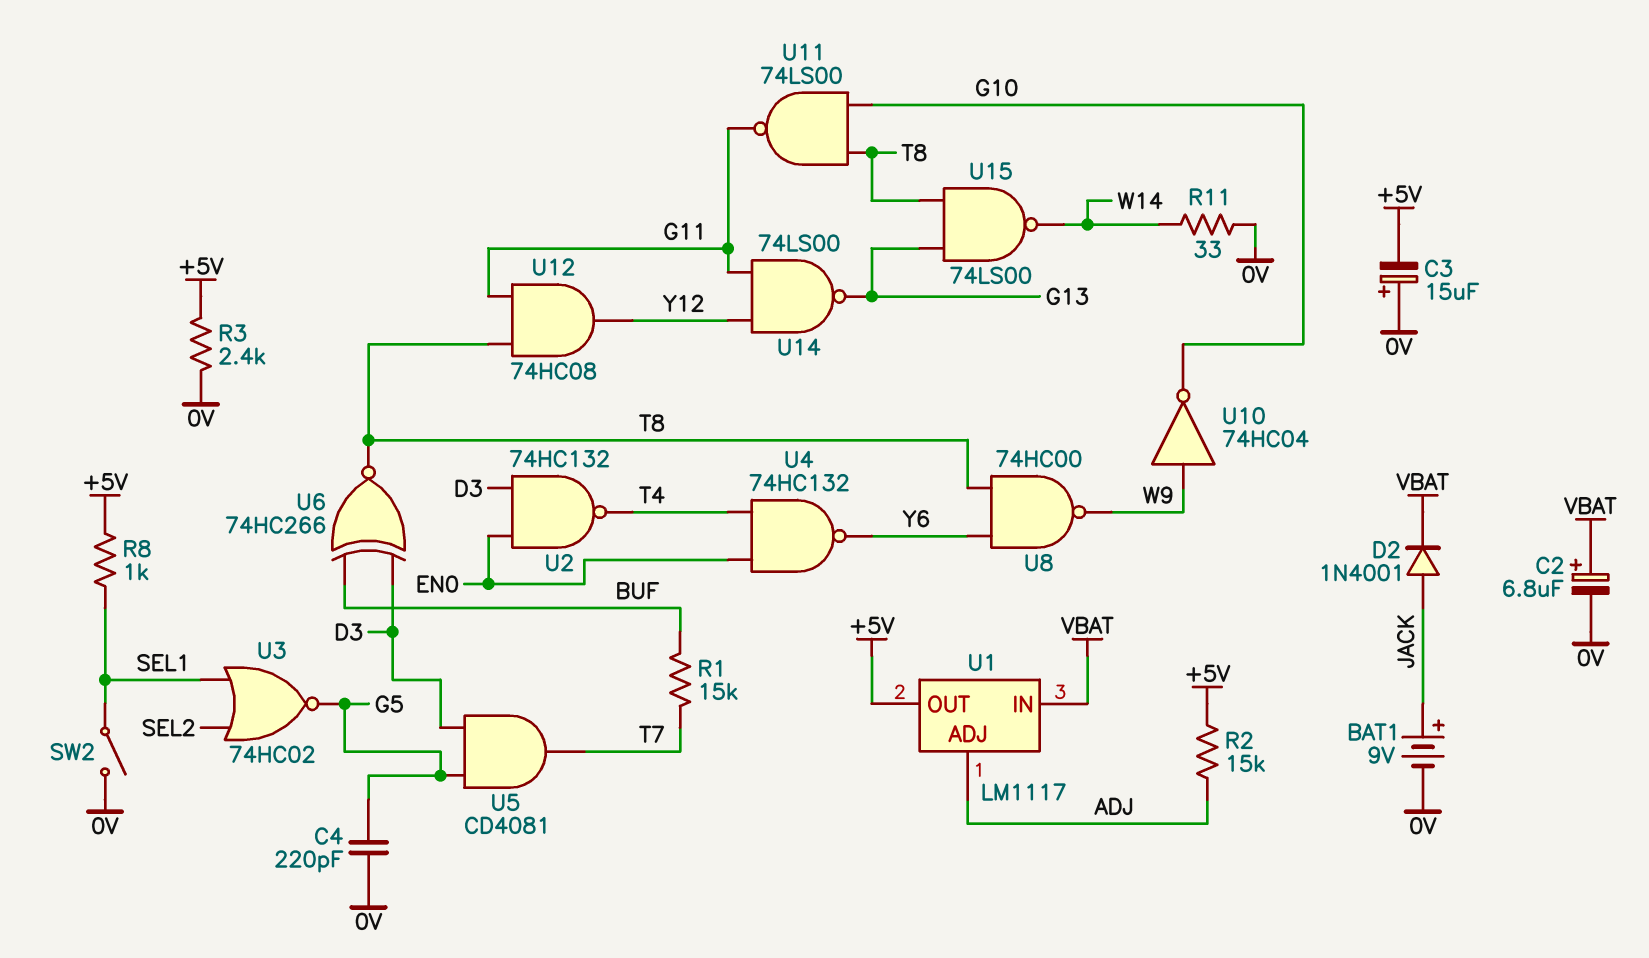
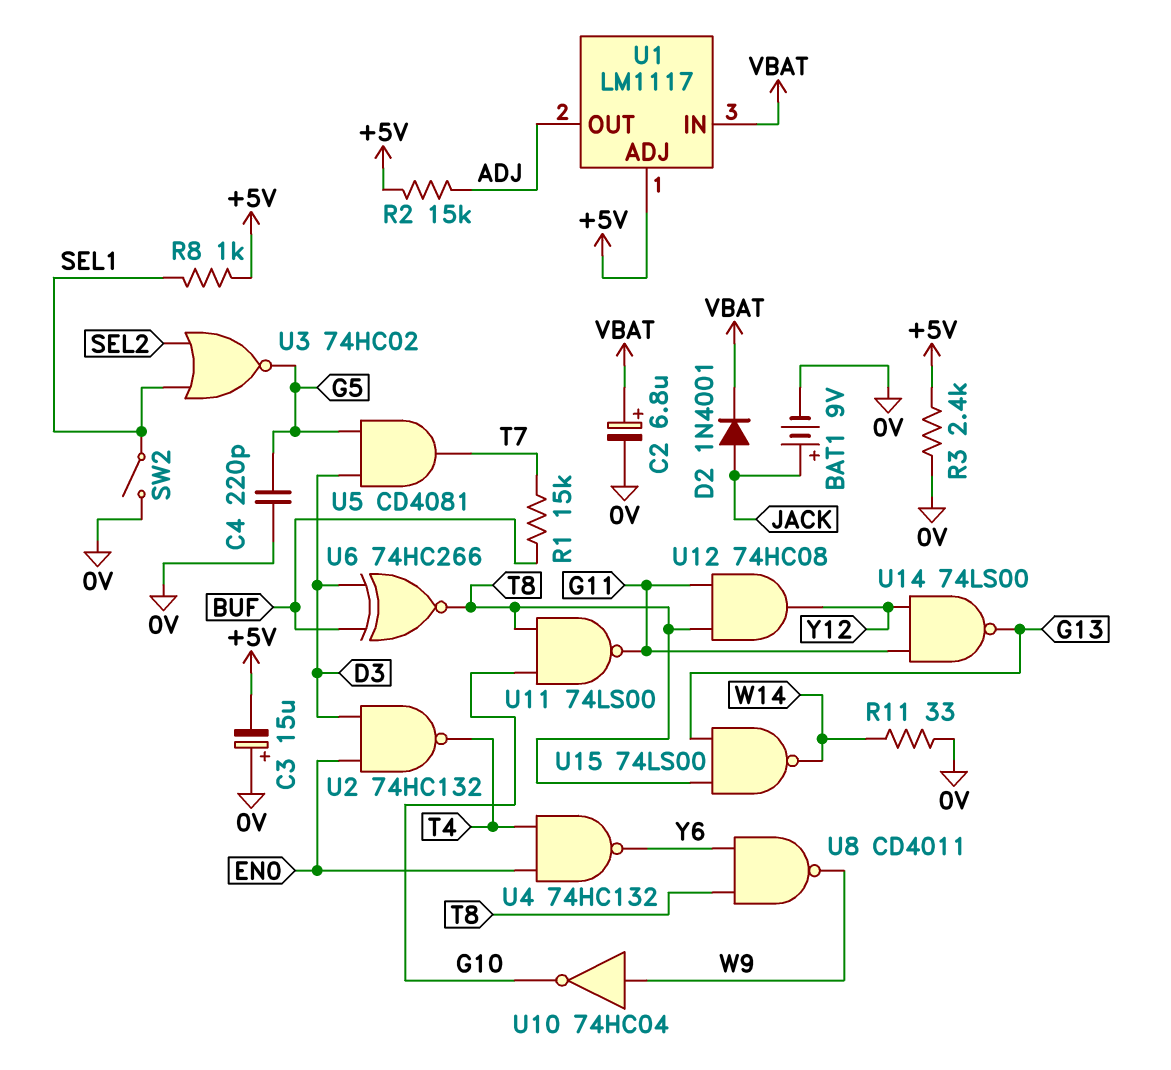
U1 pin ADJ: ADJ -> +5V
U1 pin OUT: +5V -> ADJ
U8: NAND 74HC00 (in T8, in Y6, out W9) -> NAND CD4011 (in T8, in Y6, out W9)

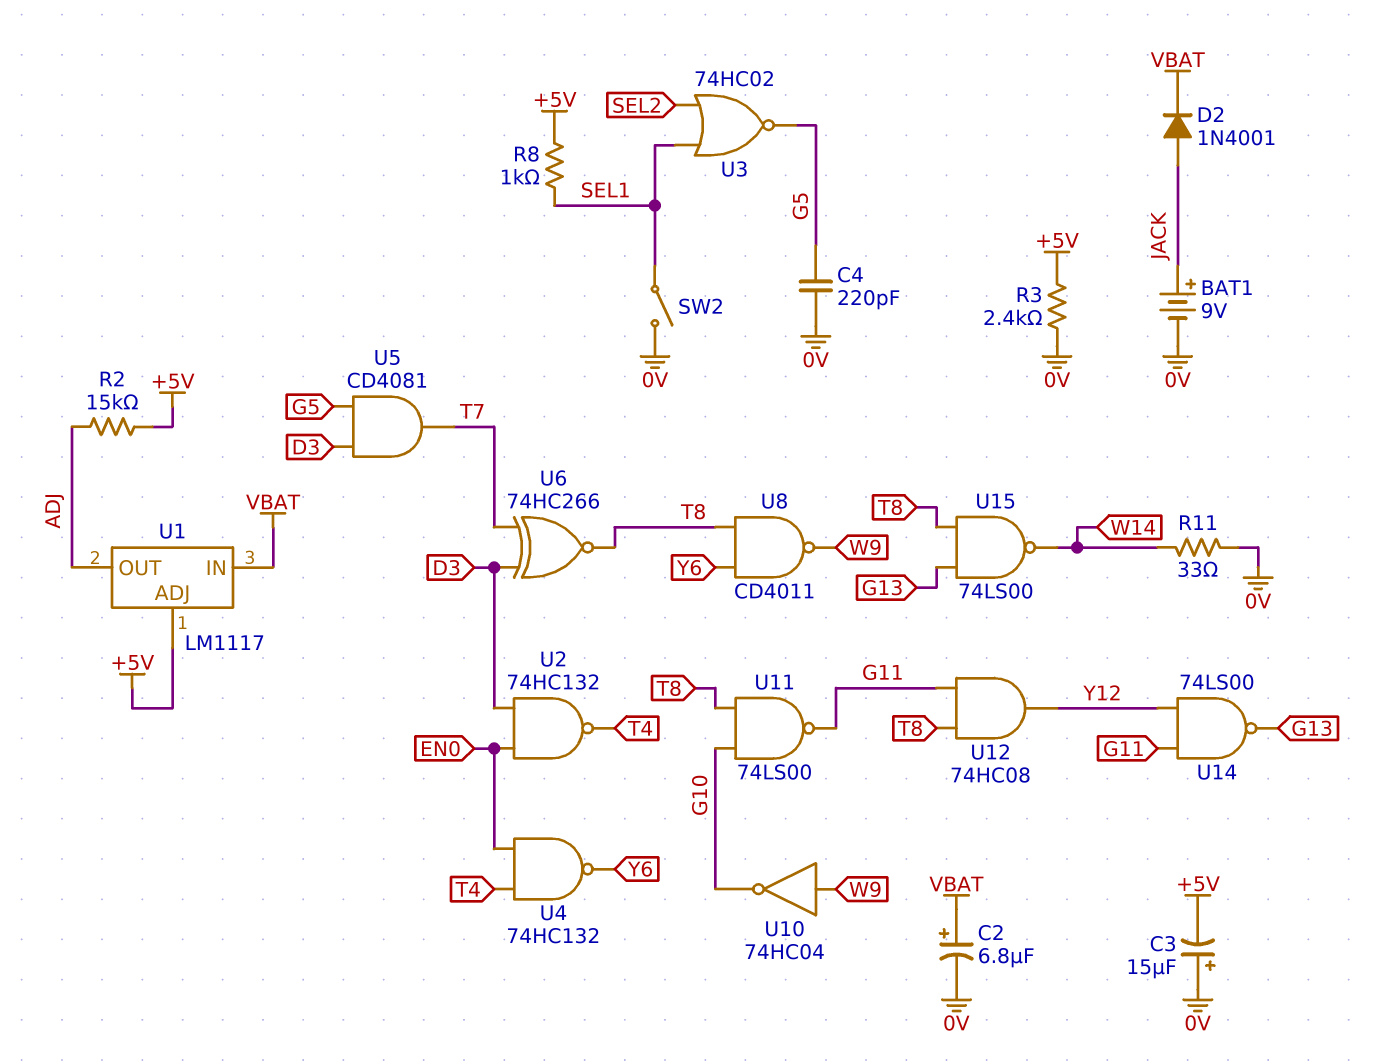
R1: 15k (BUF, T7) -> none
U6: XNOR 74HC266 (in BUF, in D3, out T8) -> XNOR 74HC266 (in D3, in T7, out T8)

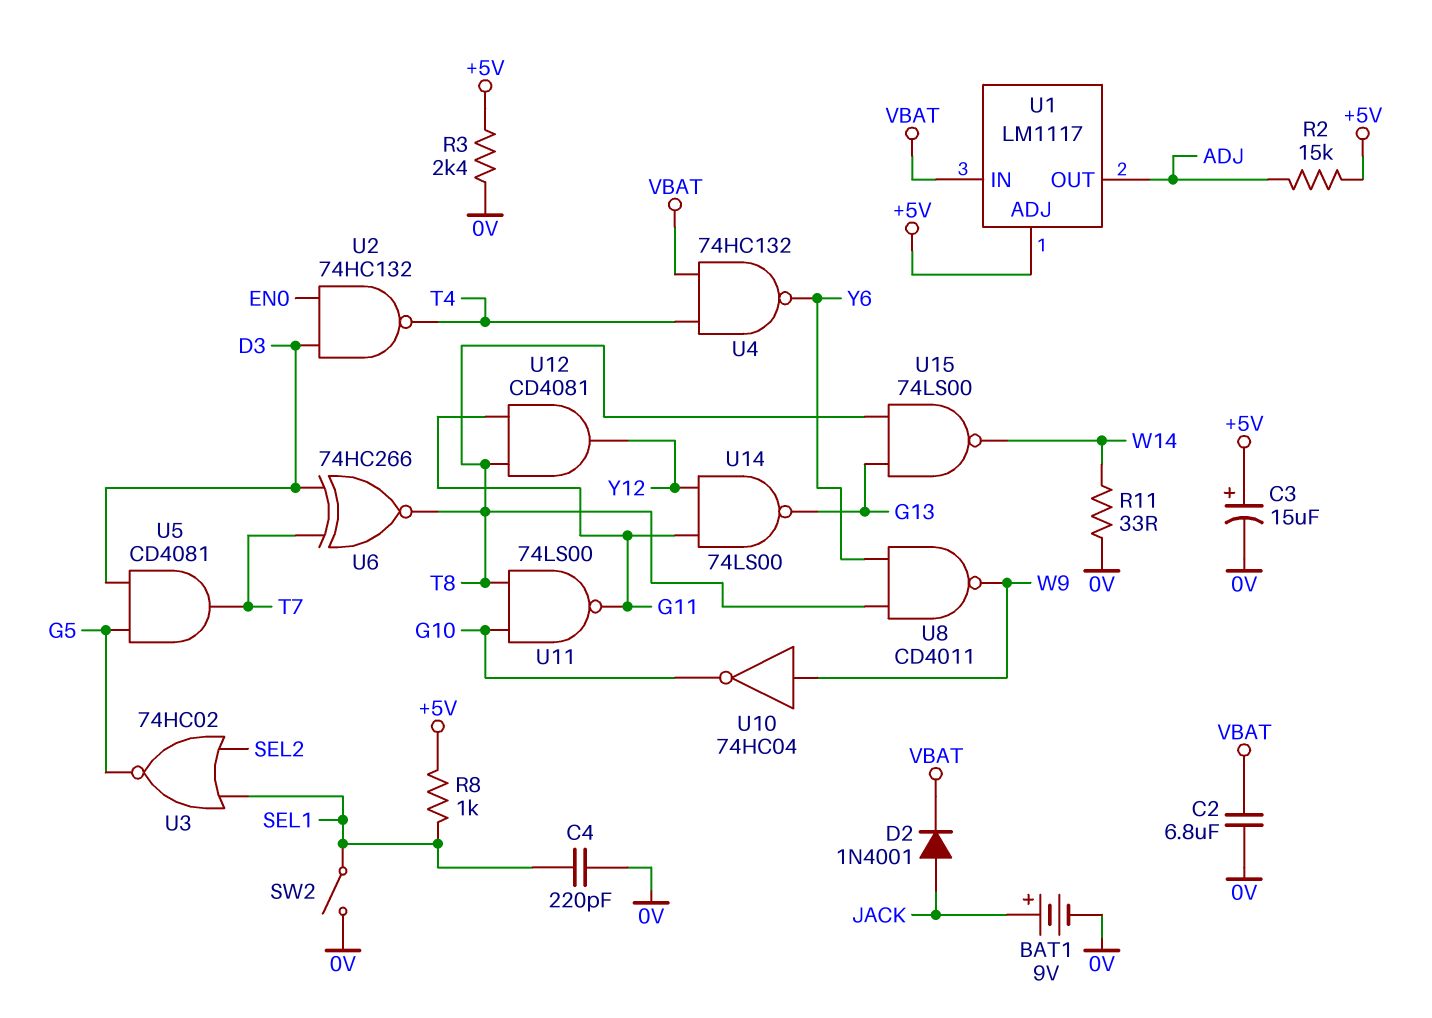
C2: 6.8uF (plus VBAT, minus 0V) -> 6.8uF (0V, VBAT)
C3: 15uF (plus 0V, minus +5V) -> 15uF (plus +5V, minus 0V)
C4: 220pF (0V, G5) -> 220pF (0V, SEL1)
U4: NAND 74HC132 (in EN0, in T4, out Y6) -> NAND 74HC132 (in T4, in VBAT, out Y6)
U12: AND 74HC08 (in G11, in T8, out Y12) -> AND CD4081 (in G11, in T8, out Y12)

